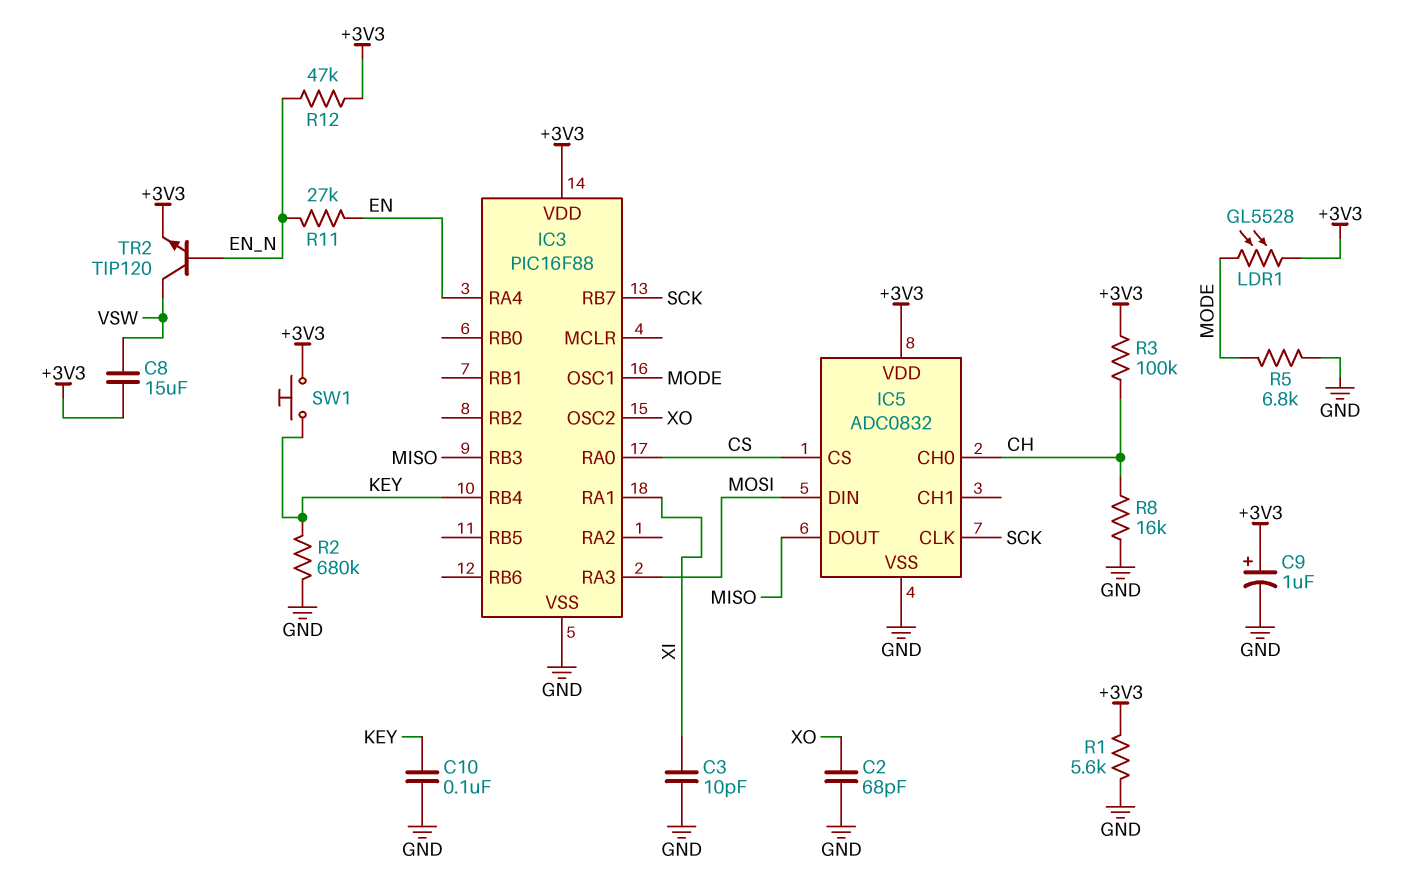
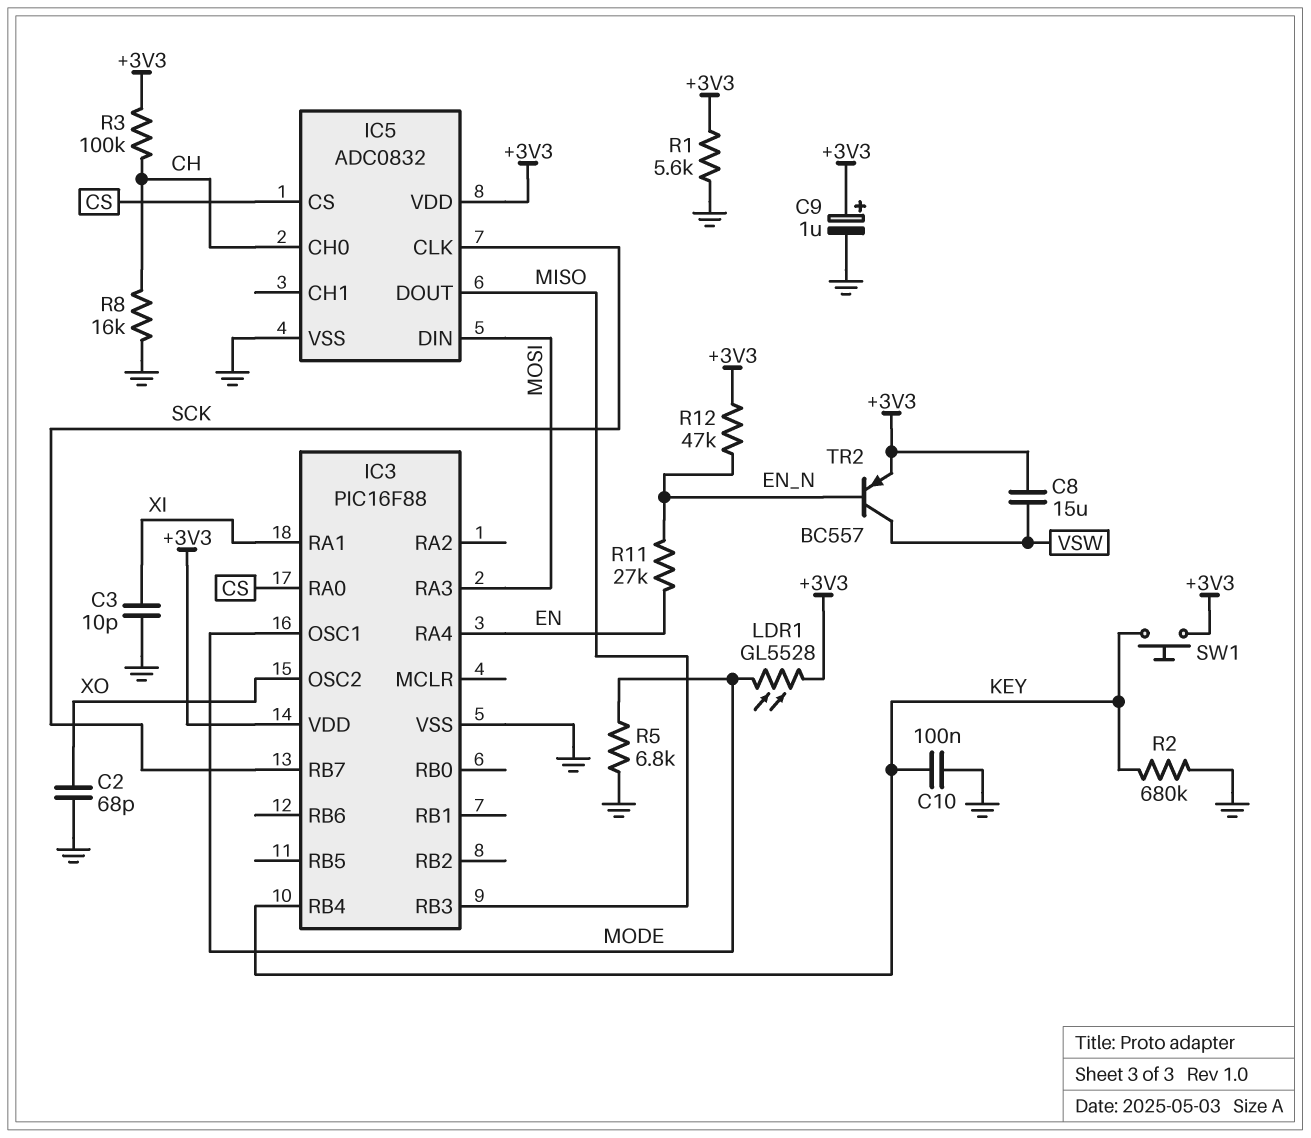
TR2: NPN TIP120 (B EN_N, C VSW, E +3V3) -> PNP BC557 (B EN_N, C VSW, E +3V3)

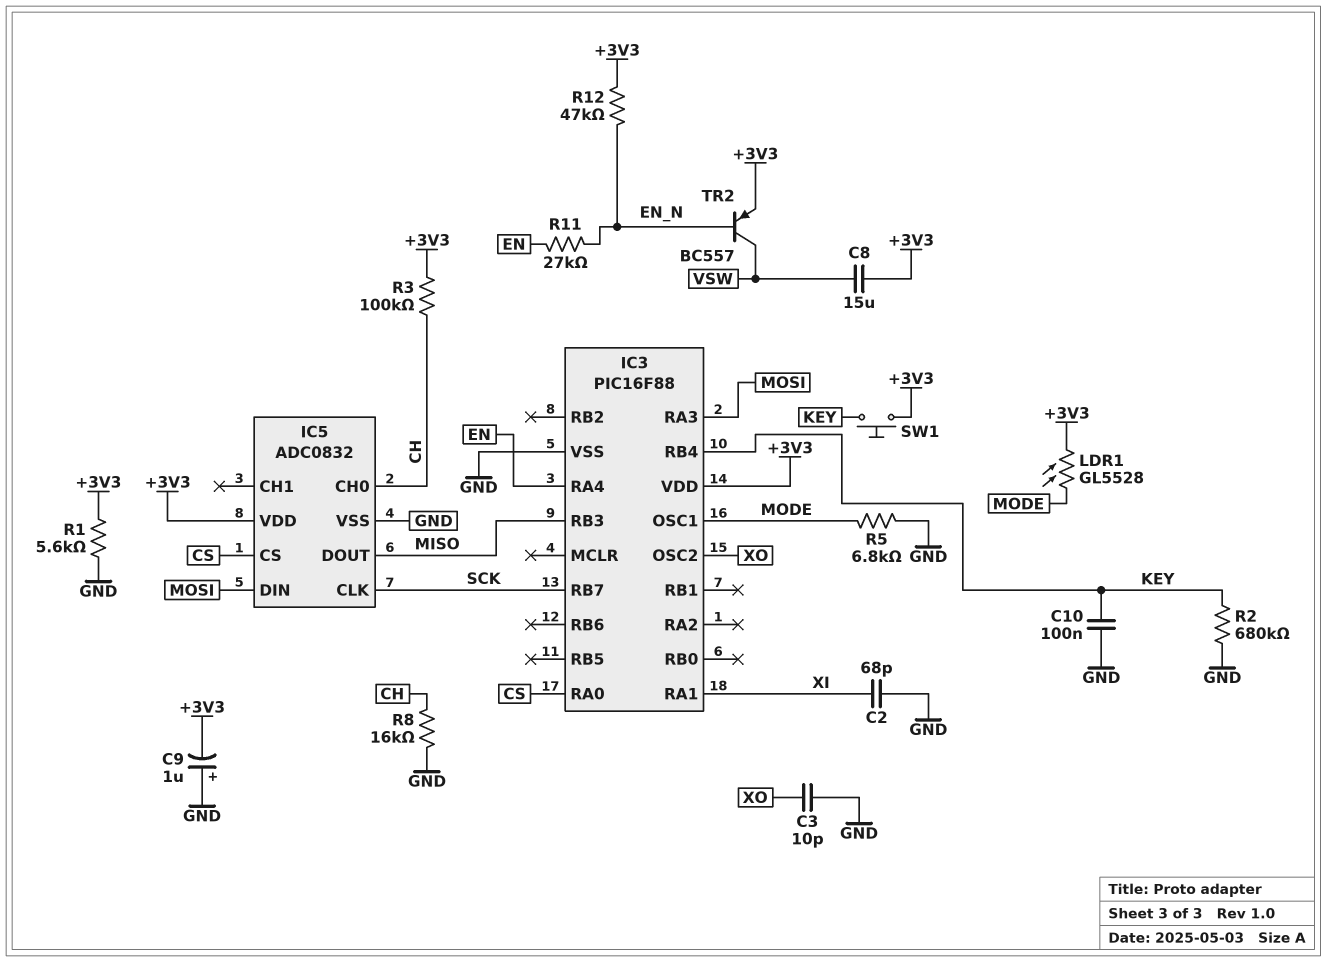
C2: 68pF (GND, XO) -> 68pF (GND, XI)
C3: 10pF (GND, XI) -> 10pF (GND, XO)
C9: 1uF (plus +3V3, minus GND) -> 1uF (plus GND, minus +3V3)

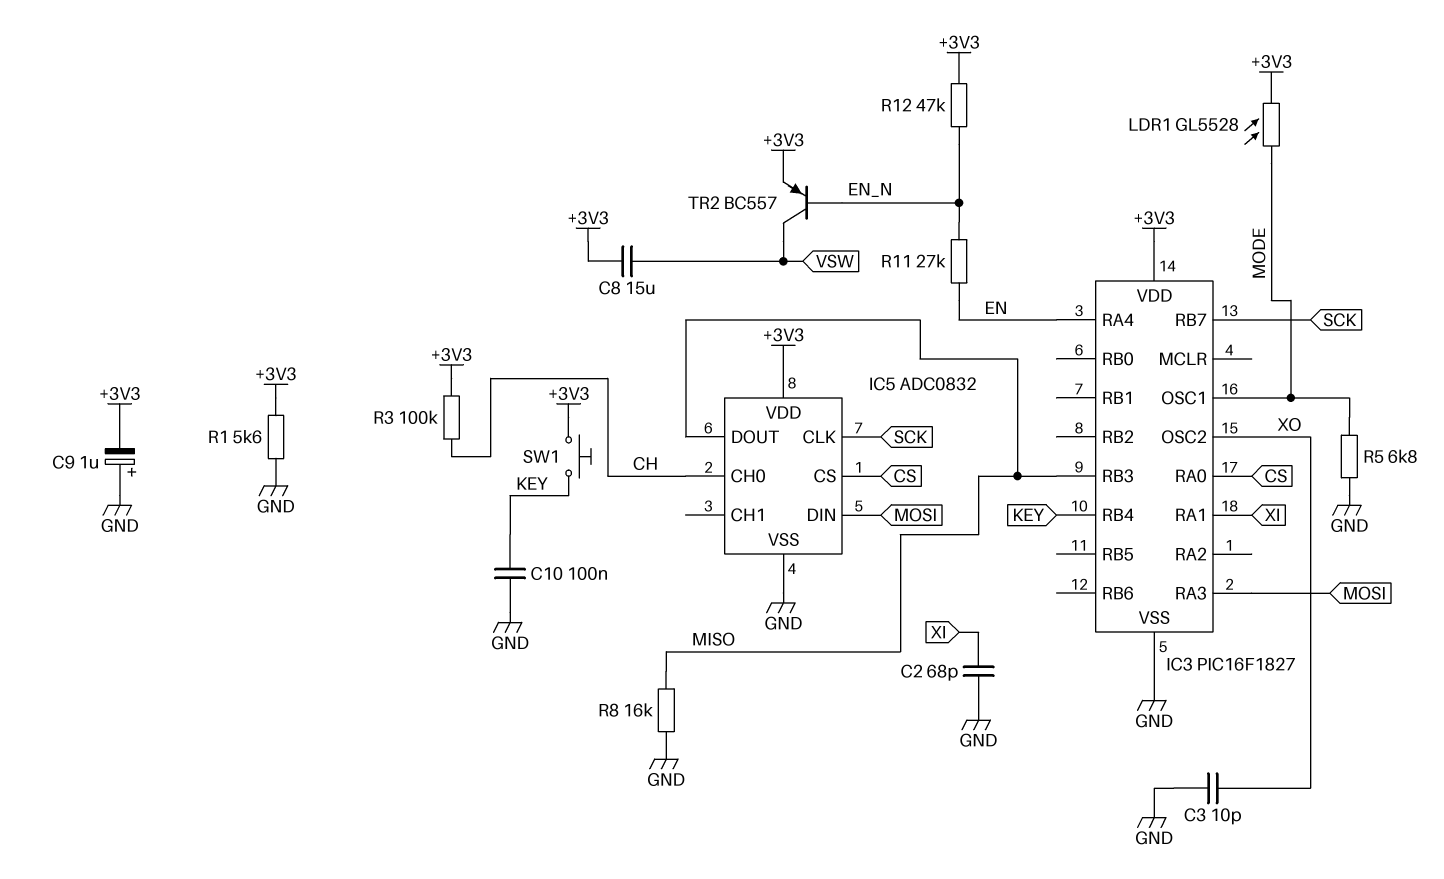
IC3: PIC16F88 -> PIC16F1827
R2: 680k (GND, KEY) -> none
R8: 16k (CH, GND) -> 16k (GND, MISO)

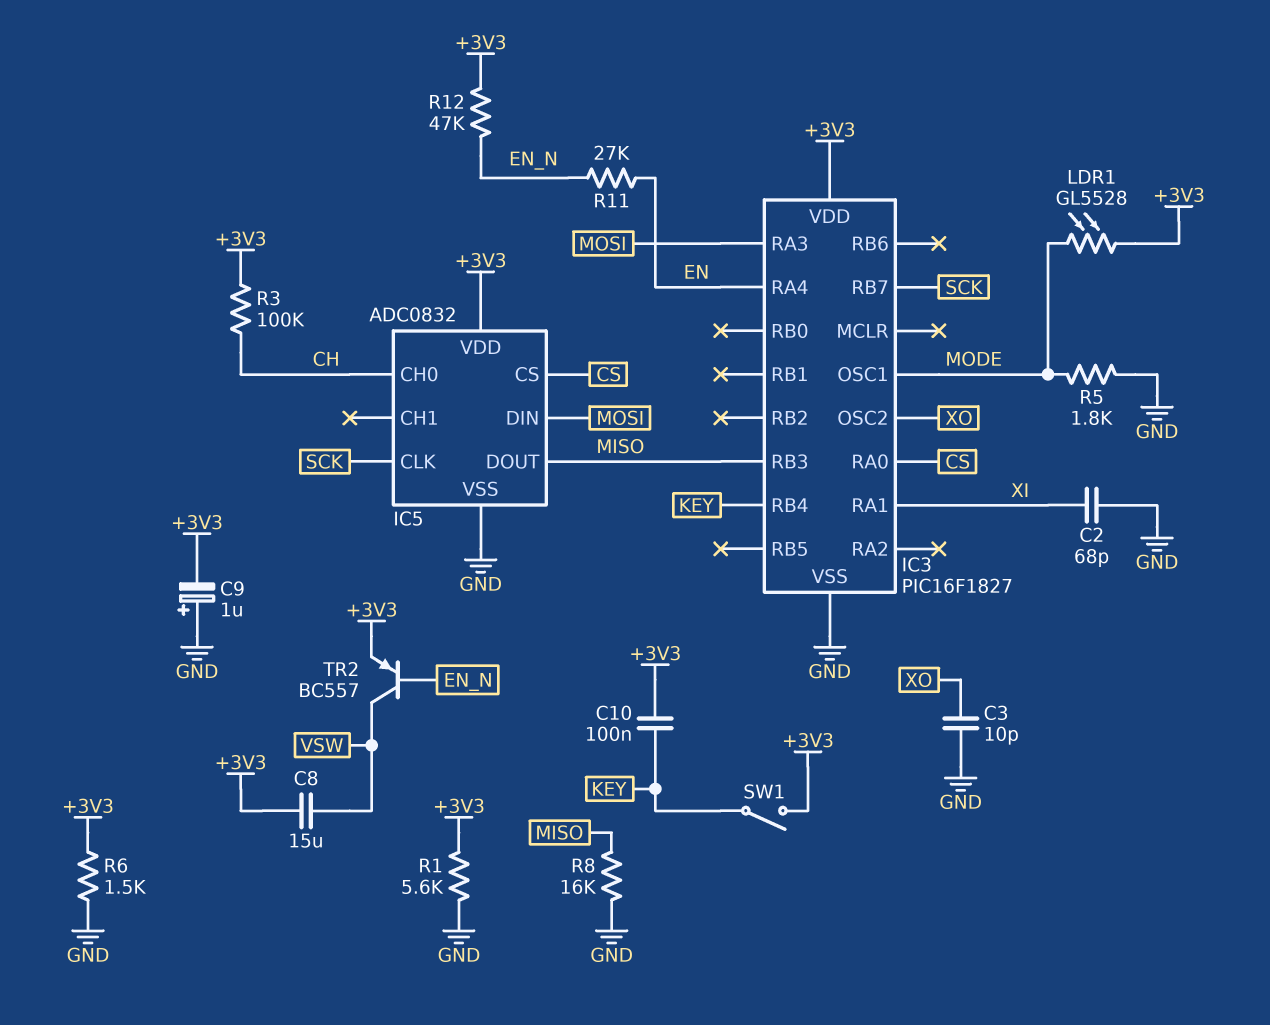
C10: 100nF (GND, KEY) -> 100nF (+3V3, KEY)
R5: 6.8k (GND, MODE) -> 1.8k (GND, MODE)
R6: none -> 1.5k (+3V3, GND)
SW1: button (+3V3, KEY) -> switch (+3V3, KEY)

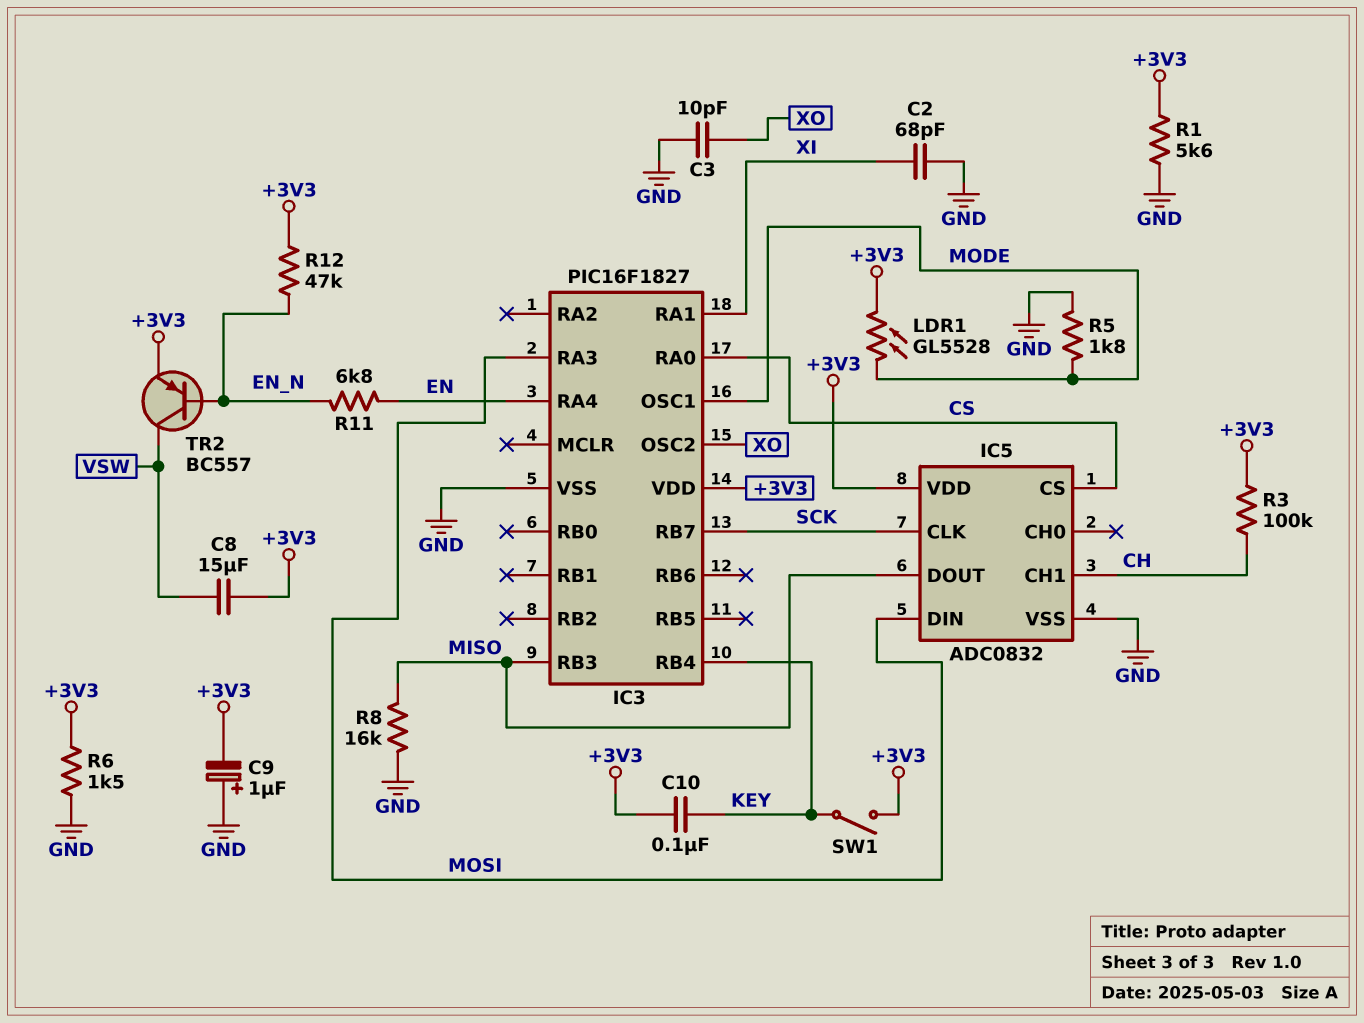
IC5 pin CH0: CH -> none
IC5 pin CH1: none -> CH
R11: 27k (EN, EN_N) -> 6.8k (EN, EN_N)

